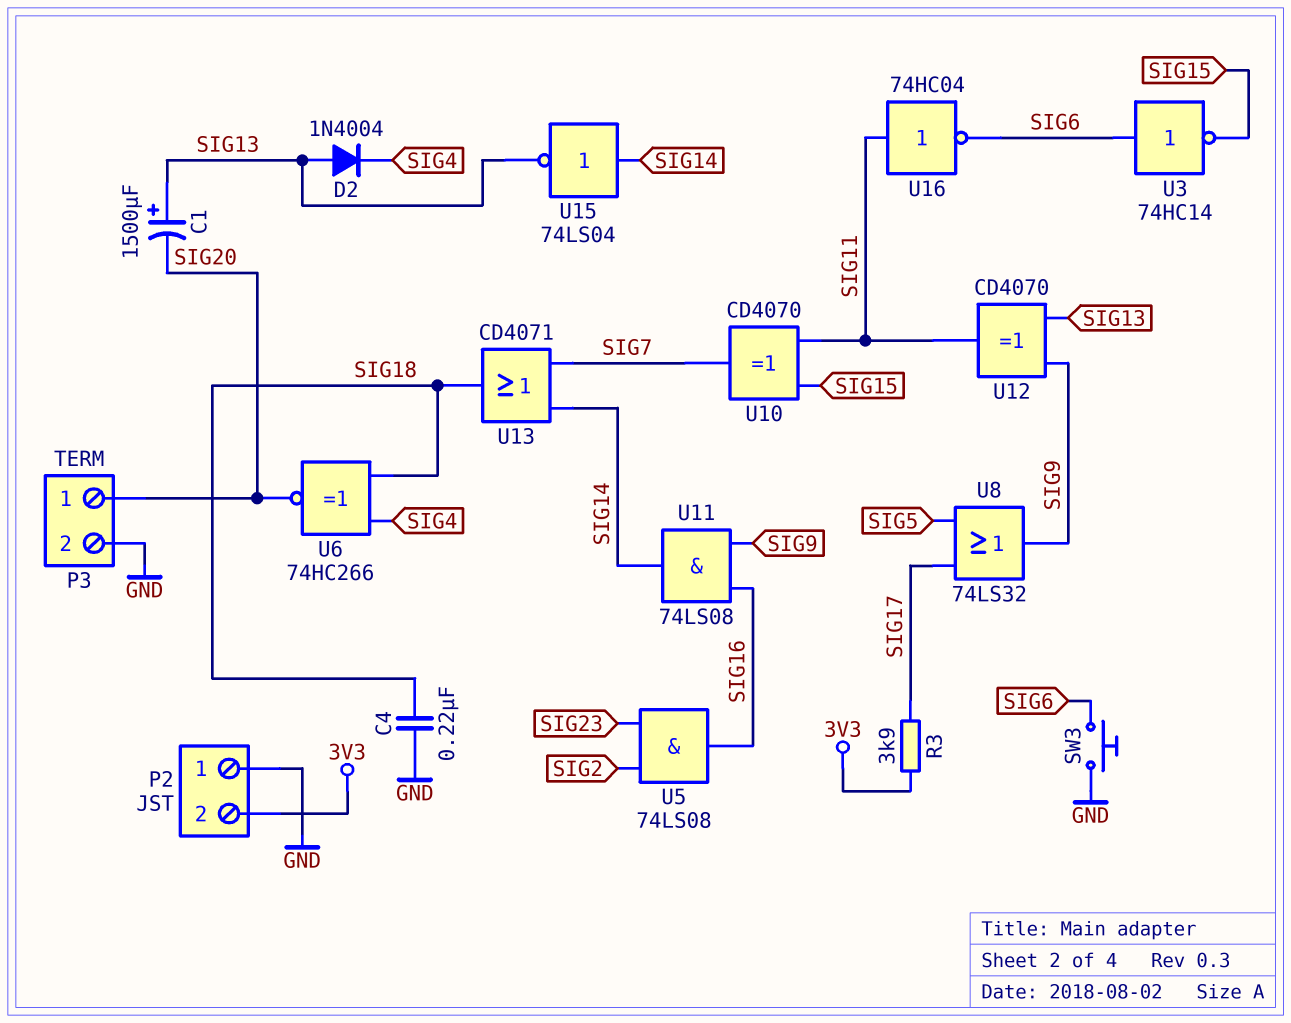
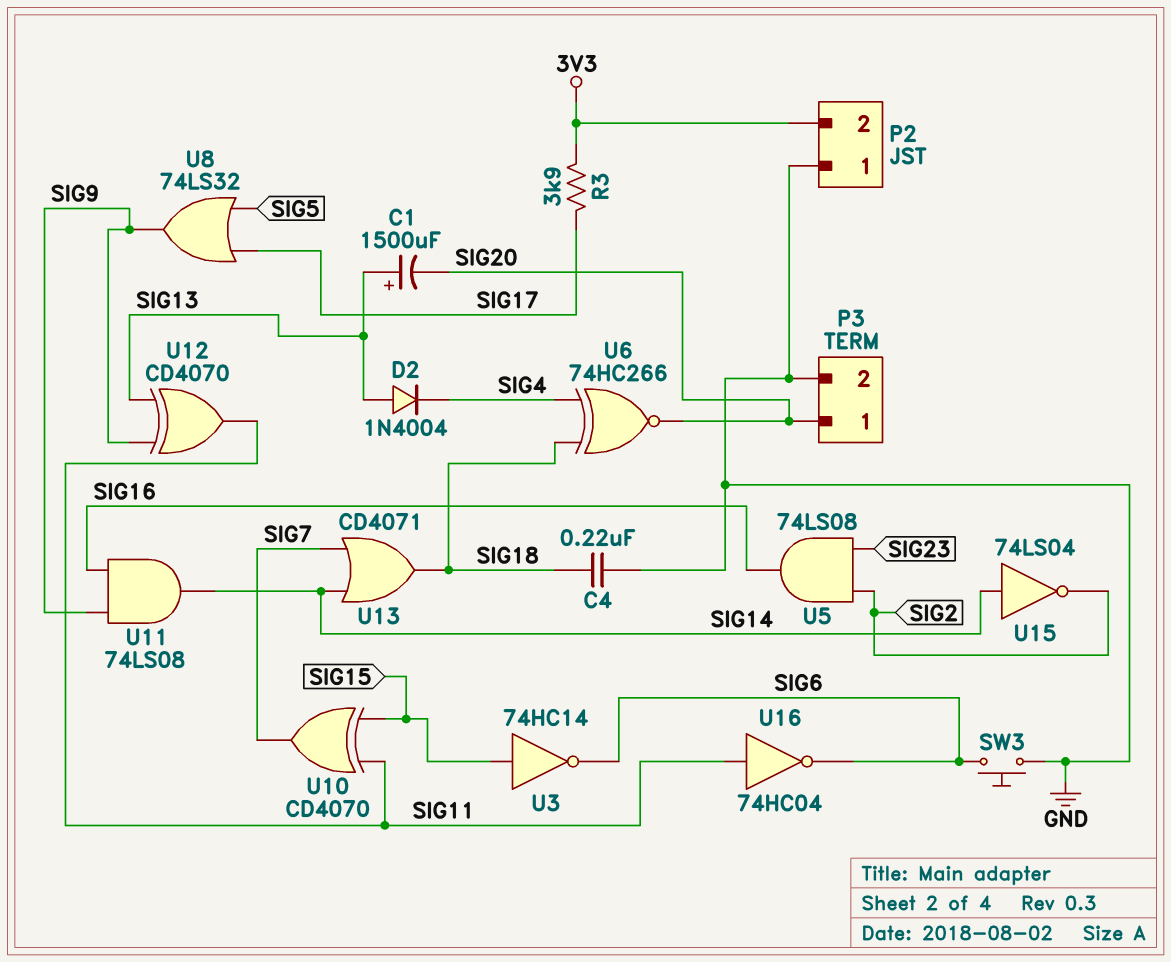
U3: NOT 74HC14 (in SIG6, out SIG15) -> NOT 74HC14 (in SIG15, out SIG6)
U15: NOT 74LS04 (in SIG14, out SIG13) -> NOT 74LS04 (in SIG14, out SIG2)

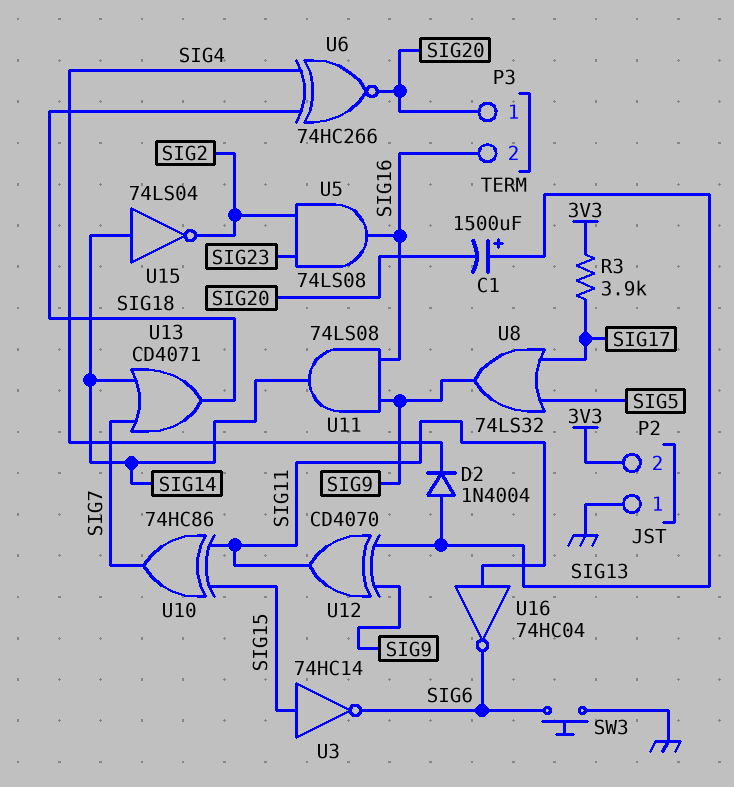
C4: 220nF (GND, SIG18) -> none
P3 pin 2: GND -> SIG16
U10: XOR CD4070 (in SIG11, in SIG15, out SIG7) -> XOR 74HC86 (in SIG11, in SIG15, out SIG7)

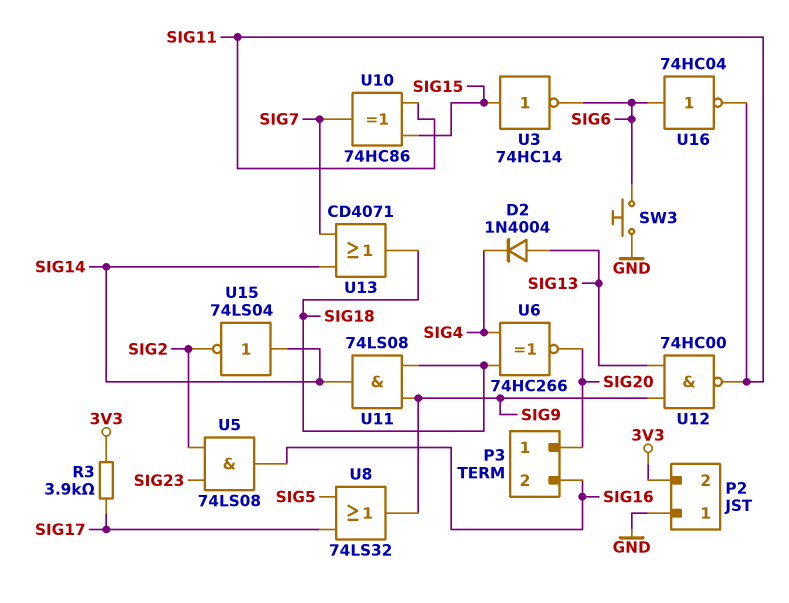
C1: 1500uF (plus SIG13, minus SIG20) -> none
U11: AND 74LS08 (in SIG9, in SIG16, out SIG14) -> AND 74LS08 (in SIG9, in SIG18, out SIG14)
U12: XOR CD4070 (in SIG9, in SIG13, out SIG11) -> NAND 74HC00 (in SIG9, in SIG13, out SIG11)
U16: NOT 74HC04 (in SIG11, out SIG6) -> NOT 74HC04 (in SIG6, out SIG11)

